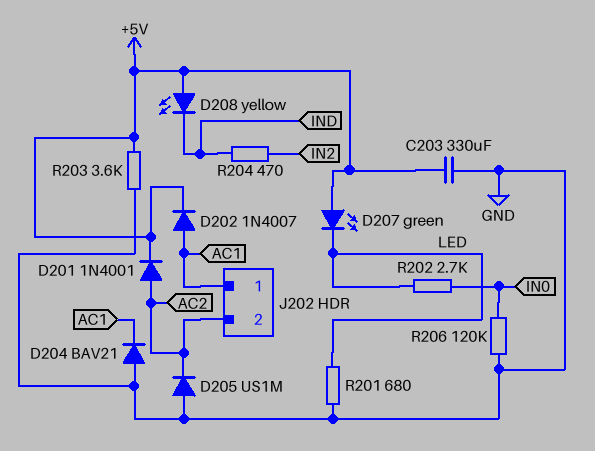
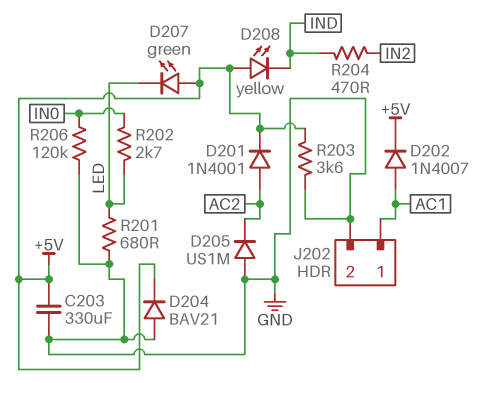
D204: diode BAV21 (A GND, K AC1) -> diode BAV21 (A GND, K +5V)
J202 pin 2: AC2 -> GND

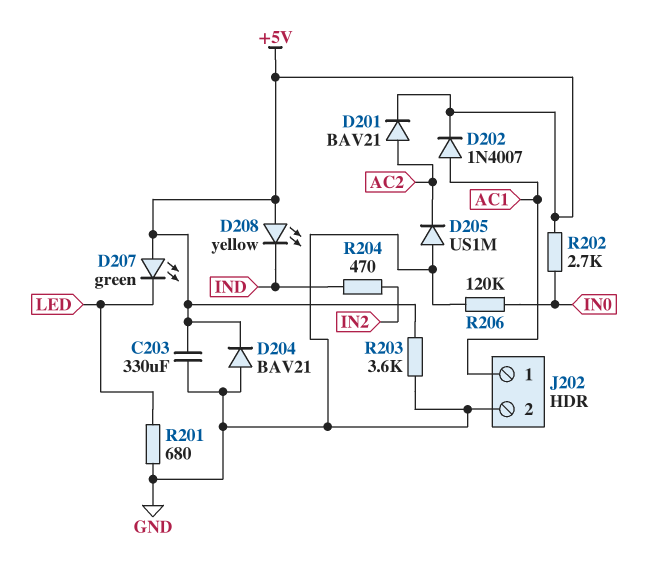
D201: diode 1N4001 (A AC2, K +5V) -> diode BAV21 (A AC2, K +5V)
R202: 2.7k (IN0, LED) -> 2.7k (+5V, IN0)

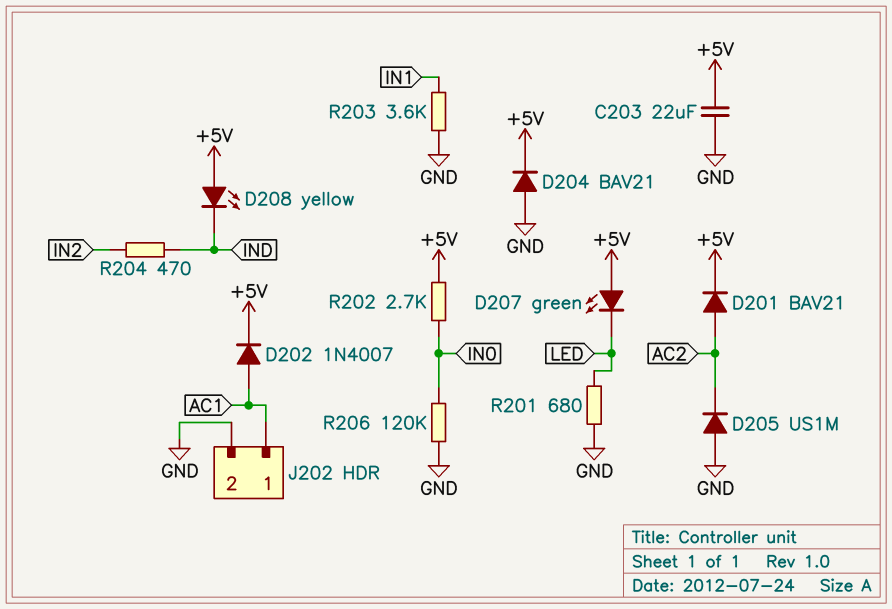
C203: 330uF (+5V, GND) -> 22uF (+5V, GND)
R203: 3.6k (+5V, GND) -> 3.6k (GND, IN1)

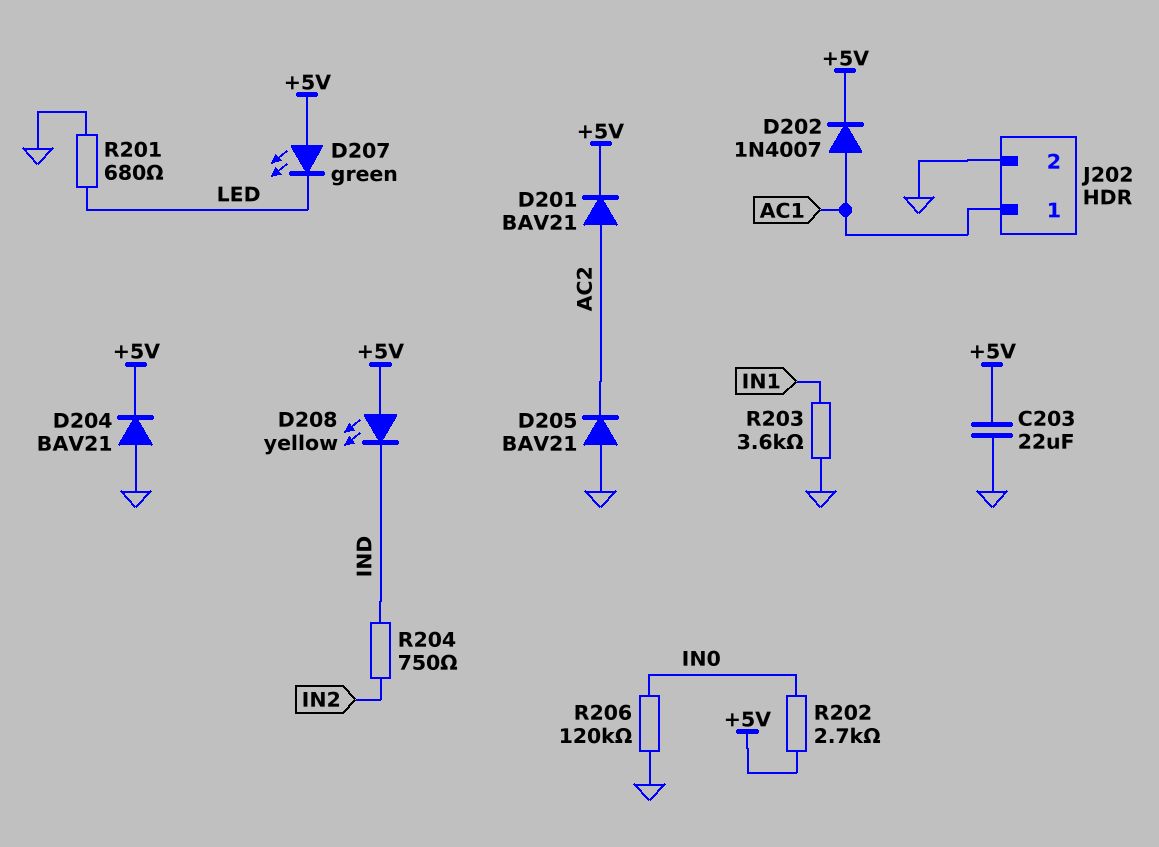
D205: diode US1M (A GND, K AC2) -> diode BAV21 (A GND, K AC2)
R204: 470 (IN2, IND) -> 750 (IN2, IND)

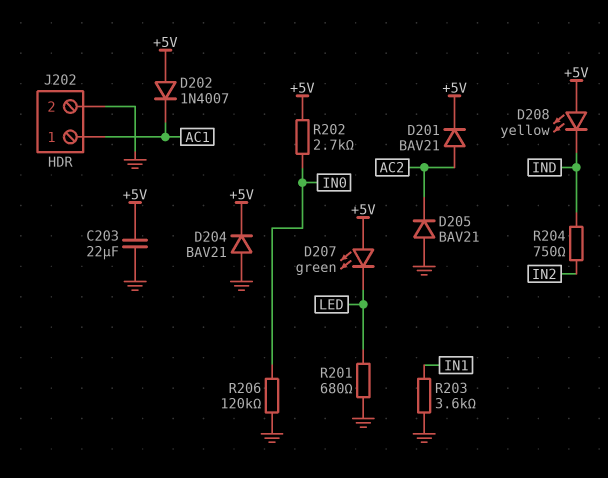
D202: diode 1N4007 (A AC1, K +5V) -> diode 1N4007 (A +5V, K AC1)

